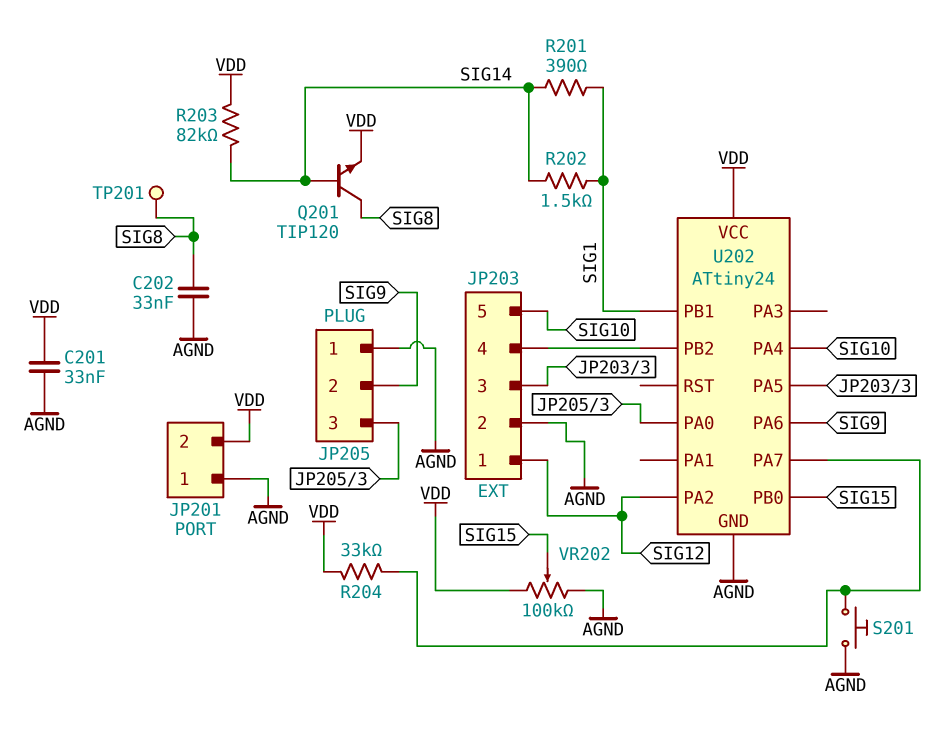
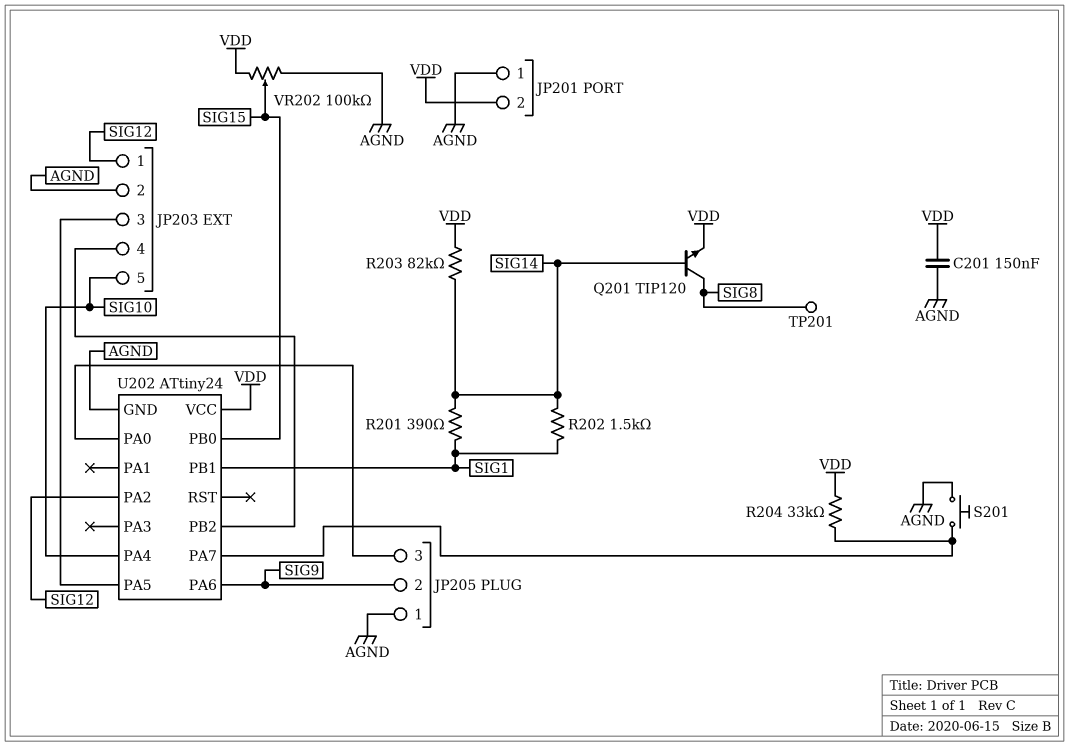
C201: 33nF (AGND, VDD) -> 150nF (AGND, VDD)
C202: 33nF (AGND, SIG8) -> none

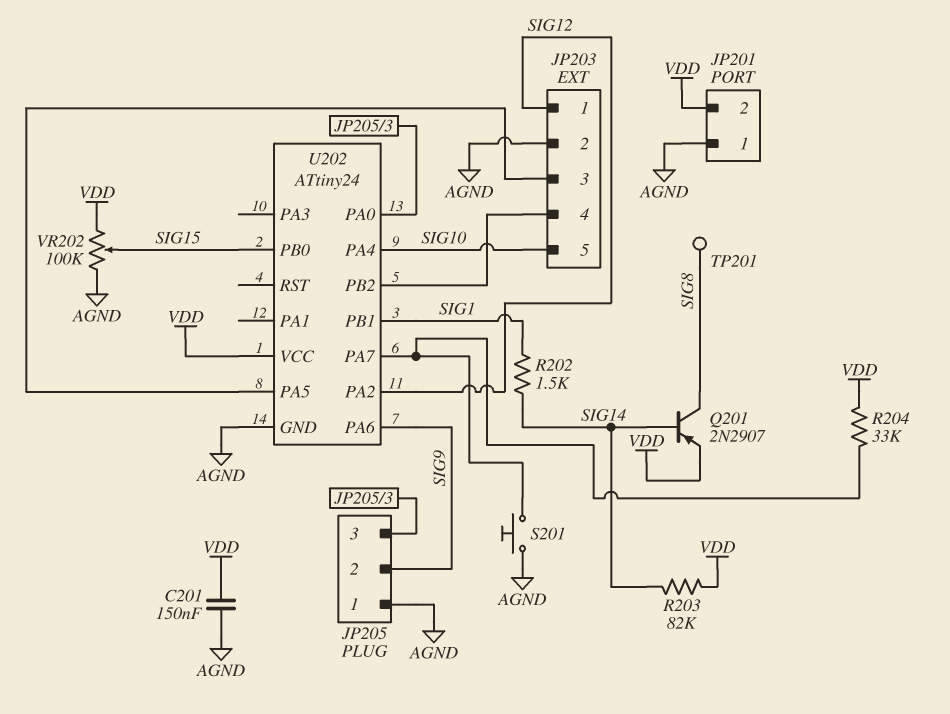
Q201: NPN TIP120 (B SIG14, C SIG8, E VDD) -> PNP 2N2907 (B SIG14, C SIG8, E VDD)
R201: 390 (SIG1, SIG14) -> none

